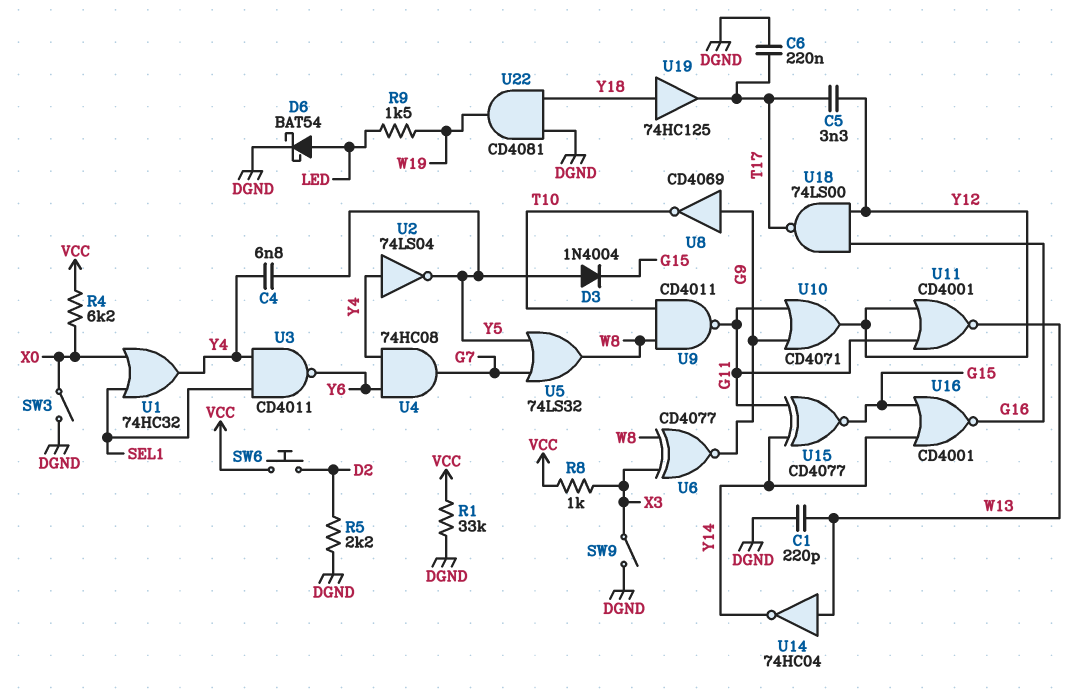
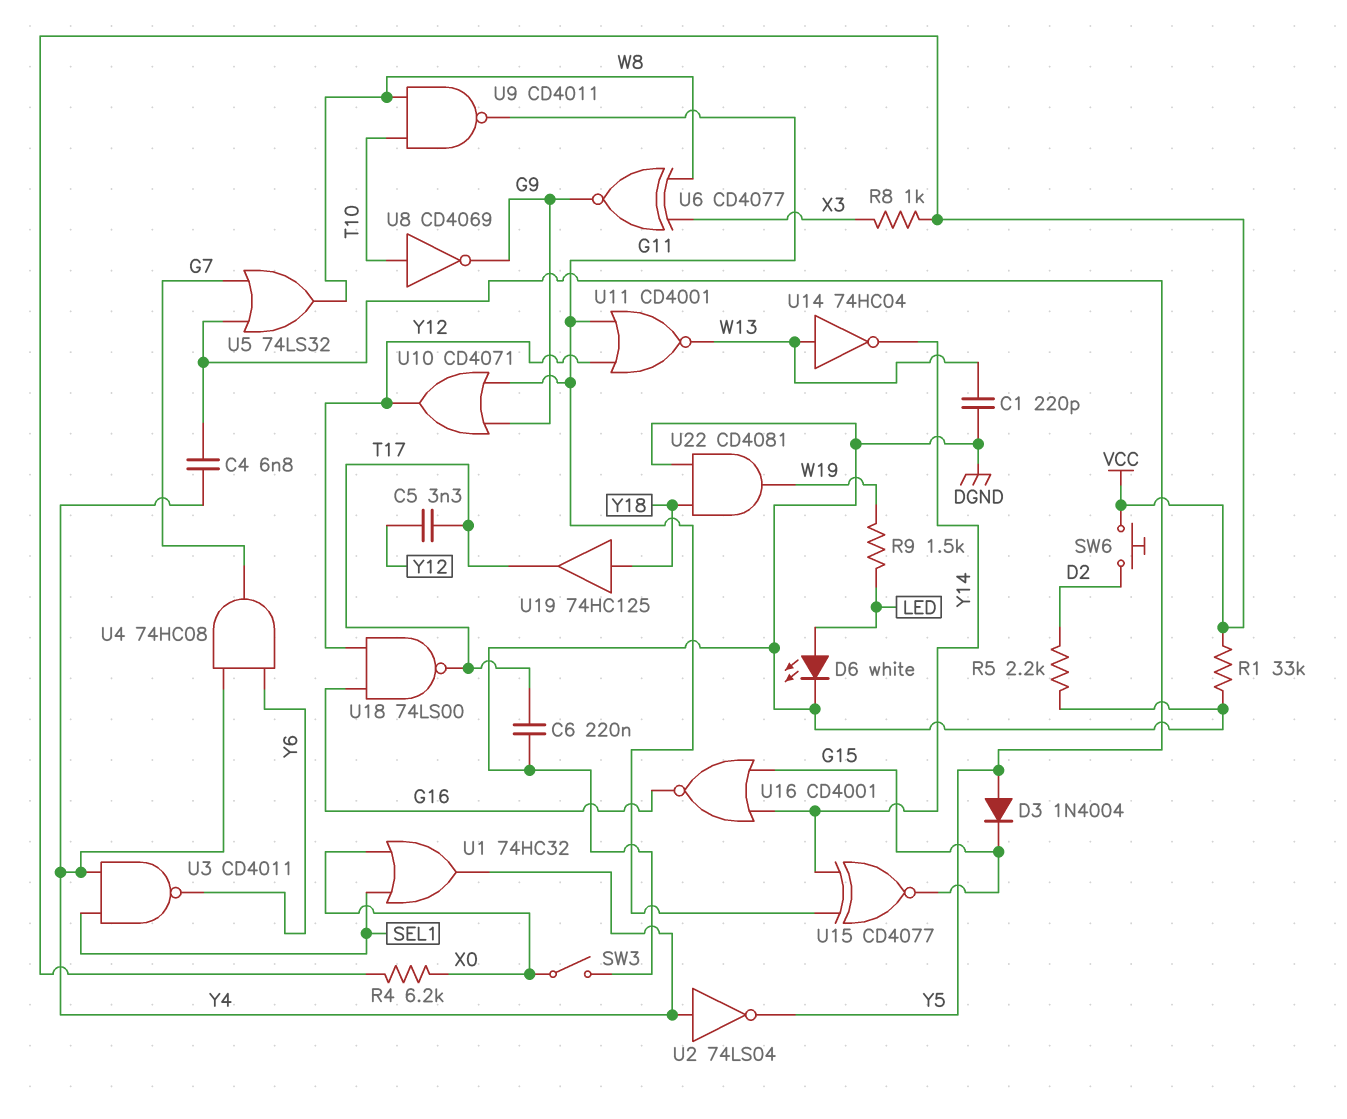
D6: schottky BAT54 (A LED, K DGND) -> LED white (A LED, K DGND)
SW9: switch (DGND, X3) -> none
U8: NOT CD4069 (in G9, out T10) -> NOT CD4069 (in T10, out G9)

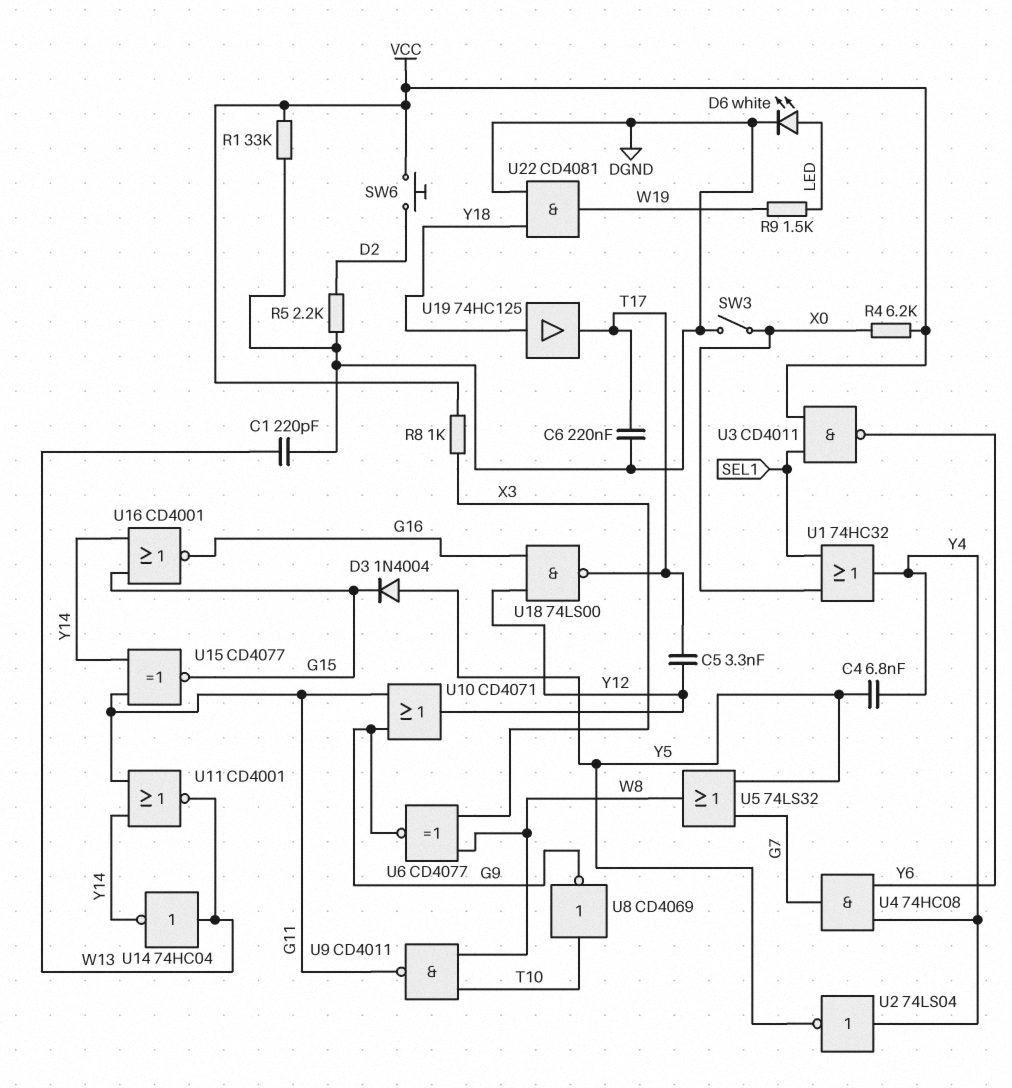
U3: NAND CD4011 (in SEL1, in Y4, out Y6) -> NAND CD4011 (in SEL1, in VCC, out Y6)
U11: NOR CD4001 (in G11, in Y12, out W13) -> NOR CD4001 (in G11, in Y14, out W13)

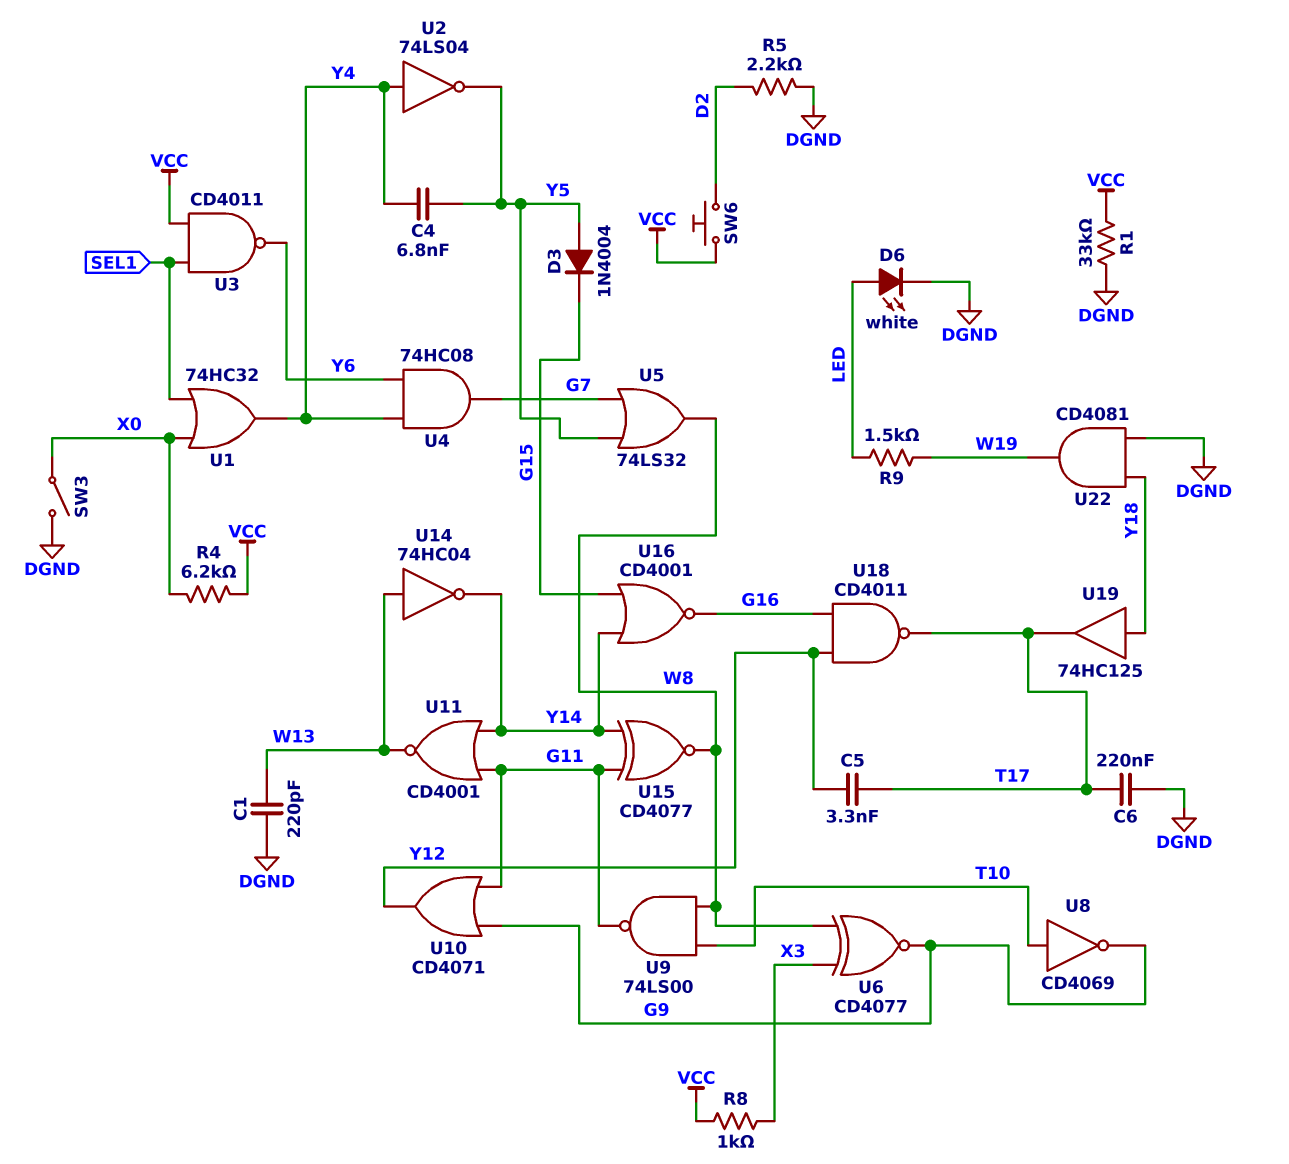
U9: NAND CD4011 (in T10, in W8, out G11) -> NAND 74LS00 (in T10, in W8, out G11)
U15: XNOR CD4077 (in G11, in Y14, out G15) -> XNOR CD4077 (in G11, in Y14, out W8)
U18: NAND 74LS00 (in G16, in Y12, out T17) -> NAND CD4011 (in G16, in Y12, out T17)

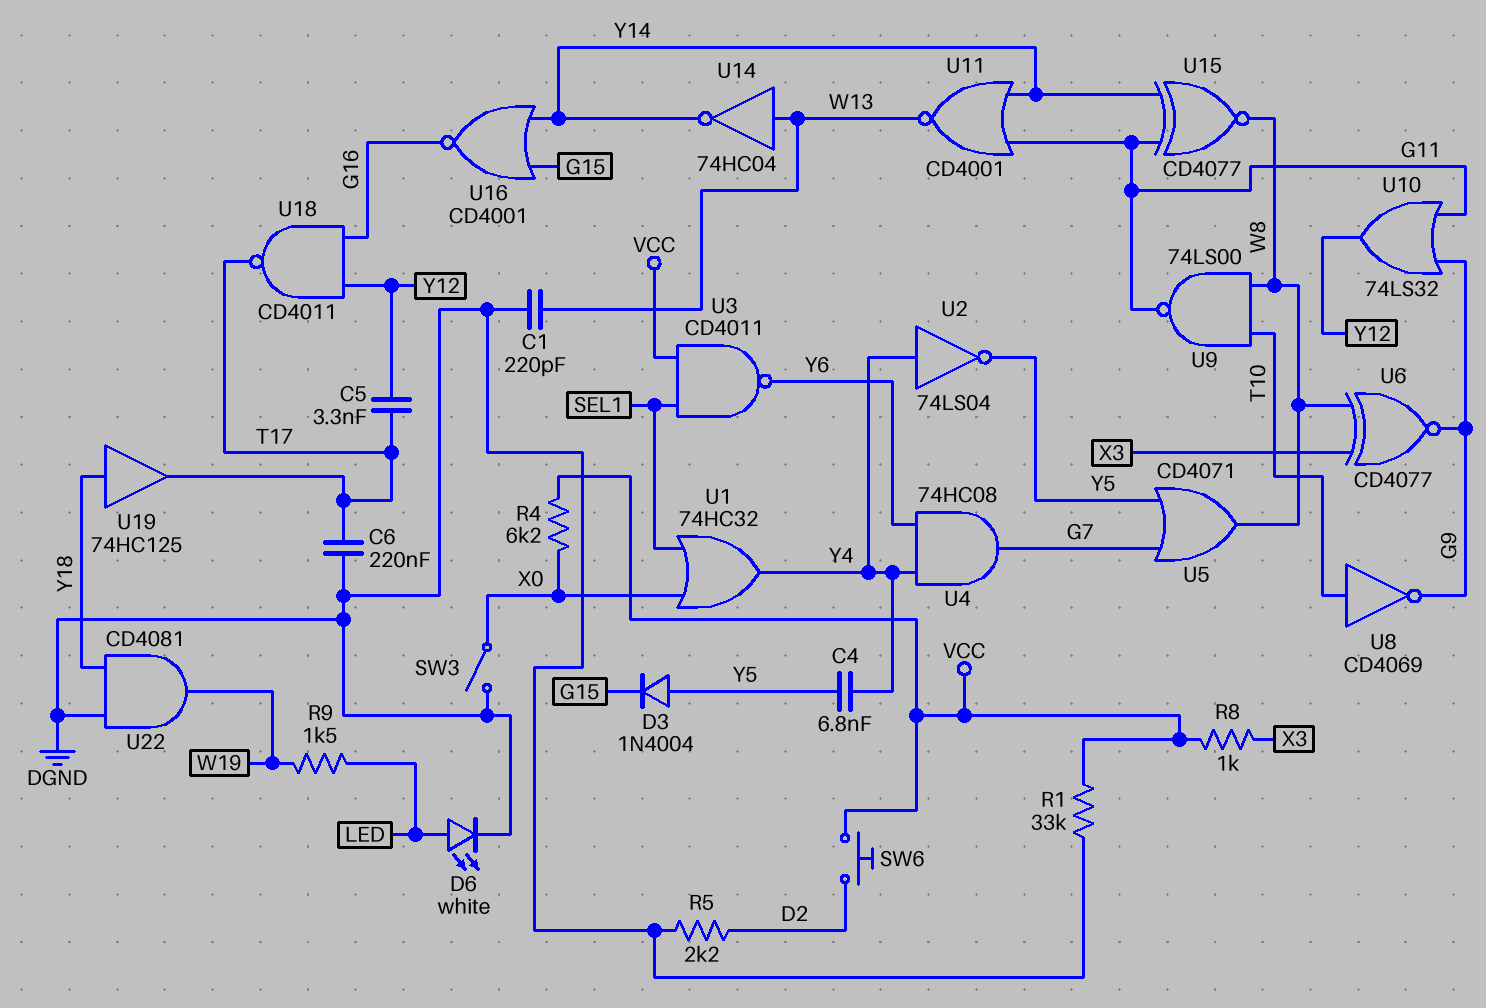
U5: OR 74LS32 (in G7, in Y5, out W8) -> OR CD4071 (in G7, in Y5, out W8)
U10: OR CD4071 (in G9, in G11, out Y12) -> OR 74LS32 (in G9, in G11, out Y12)

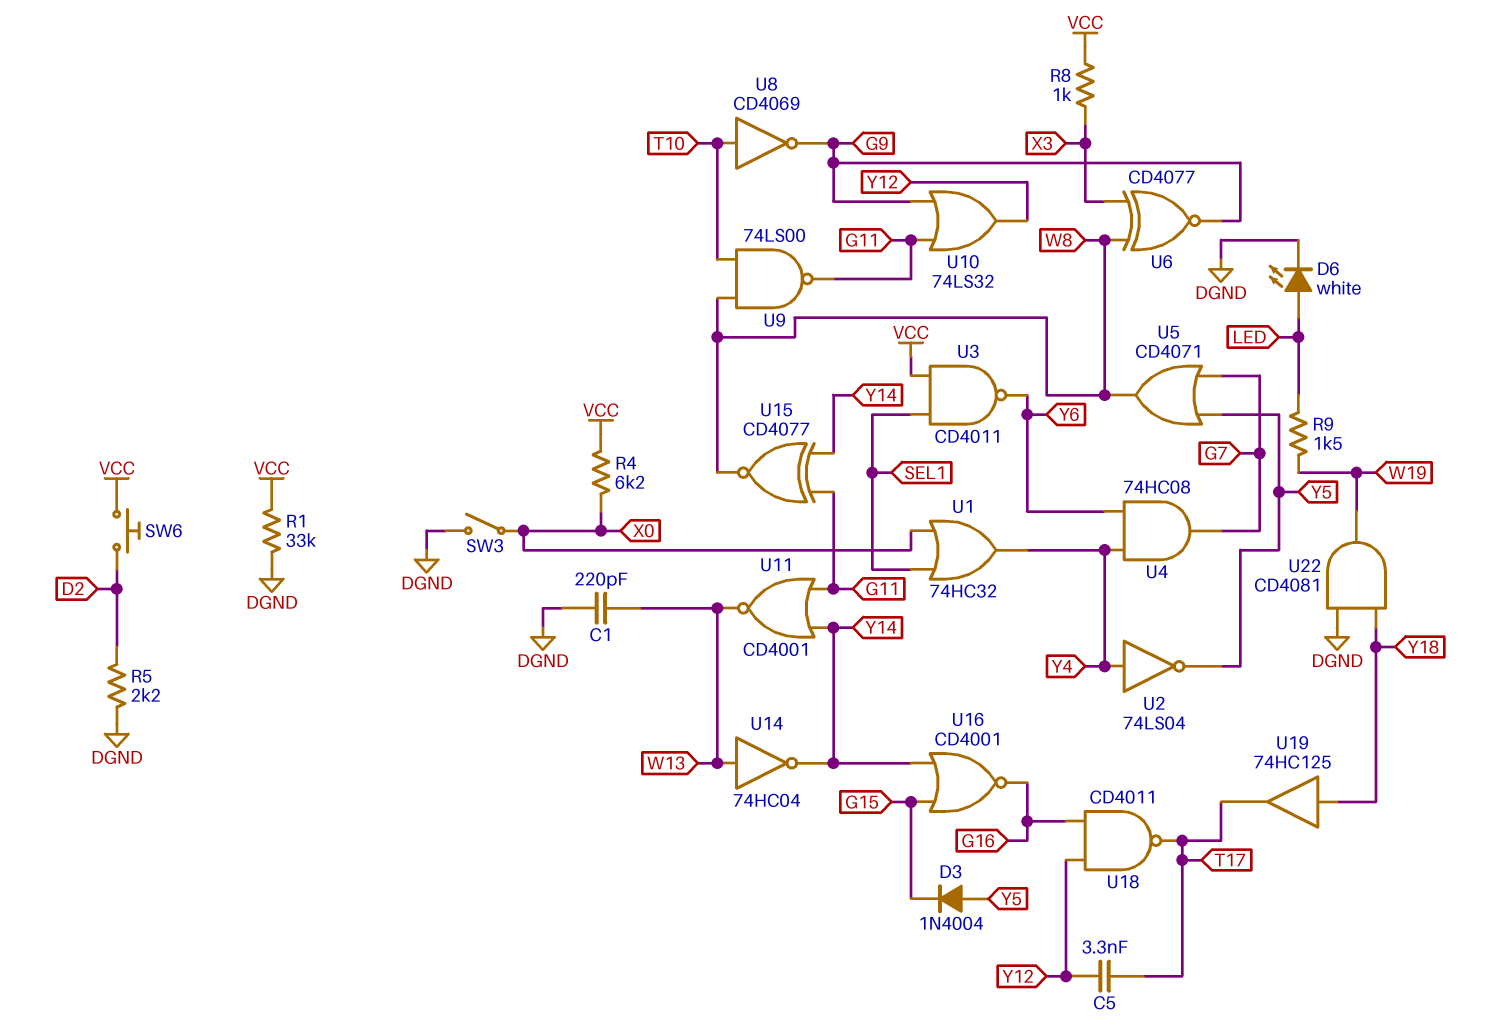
C4: 6.8nF (Y4, Y5) -> none
C6: 220nF (DGND, T17) -> none

